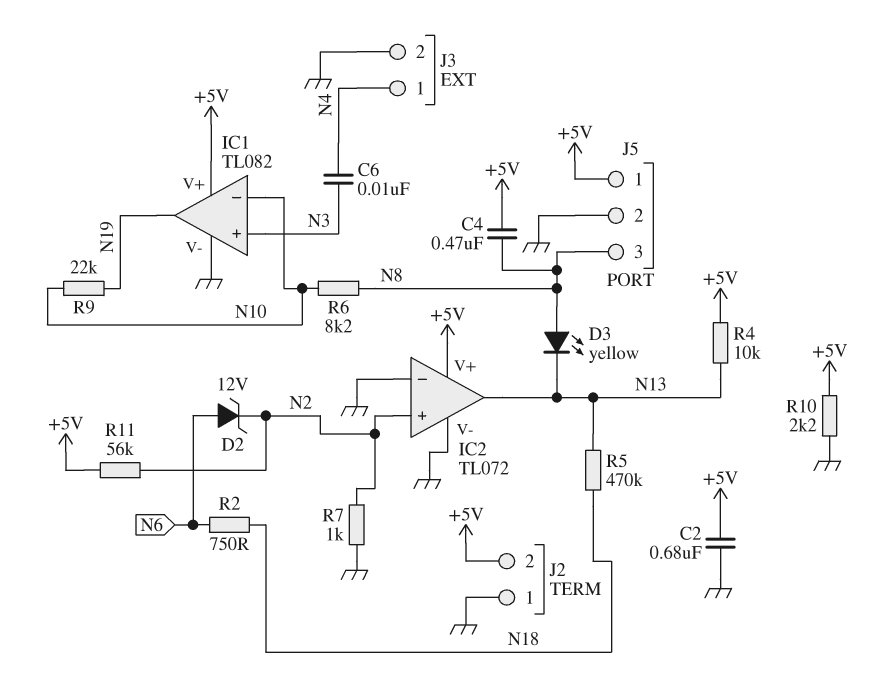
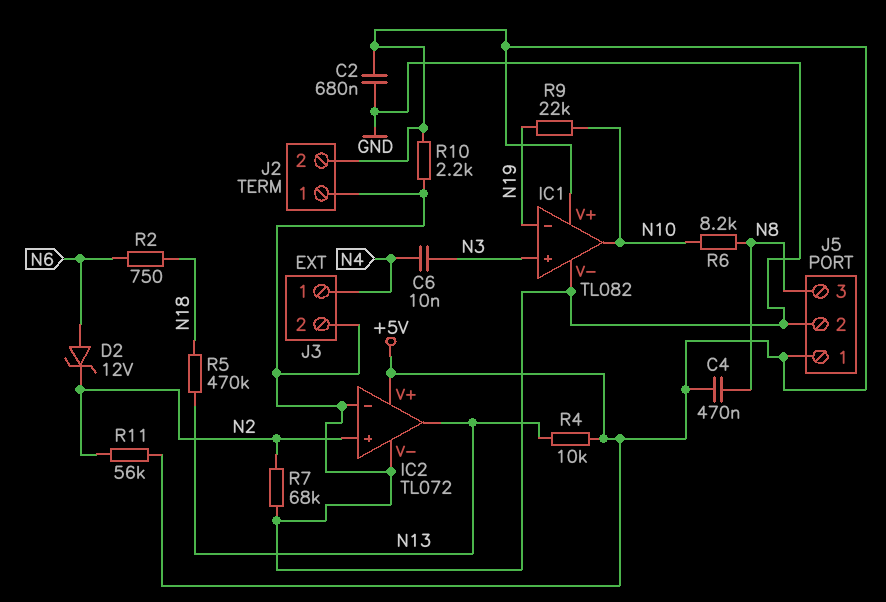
D3: LED yellow (A N8, K N13) -> none
IC1 pin in-: N10 -> N19
IC1 pin out: N19 -> N10
R7: 1k (GND, N2) -> 68k (GND, N2)

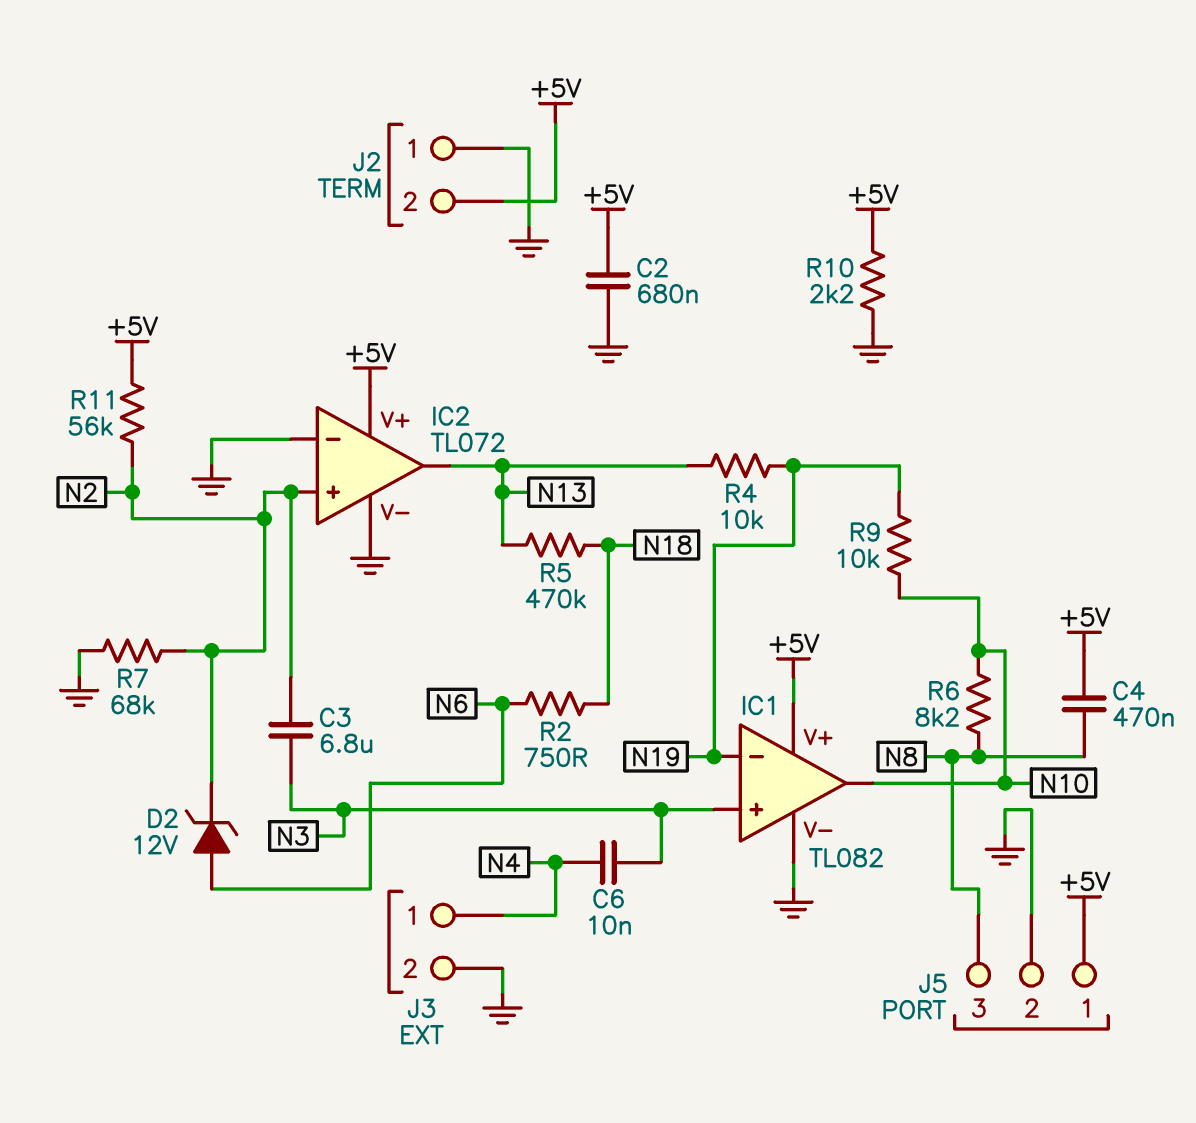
C3: none -> 6.8uF (N2, N3)
R4: 10k (+5V, N13) -> 10k (N13, N19)
R9: 22k (N10, N19) -> 10k (N10, N19)

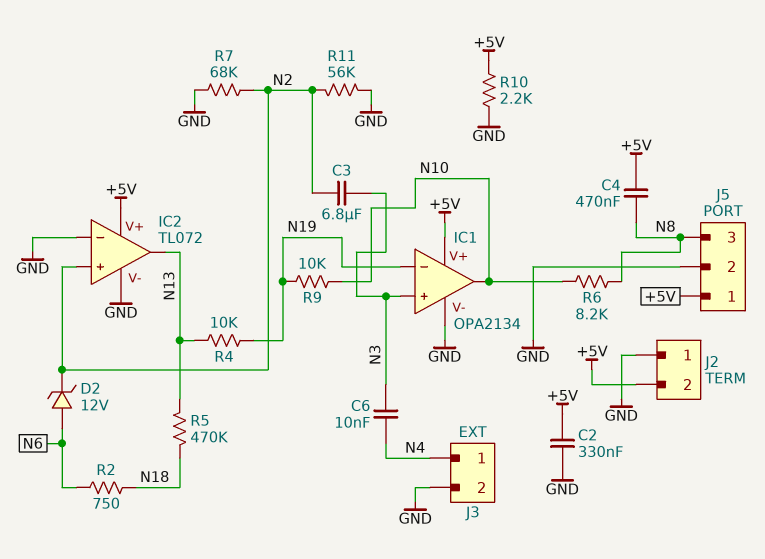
C2: 680nF (+5V, GND) -> 330nF (+5V, GND)
IC1: TL082 -> OPA2134
R11: 56k (+5V, N2) -> 56k (GND, N2)

